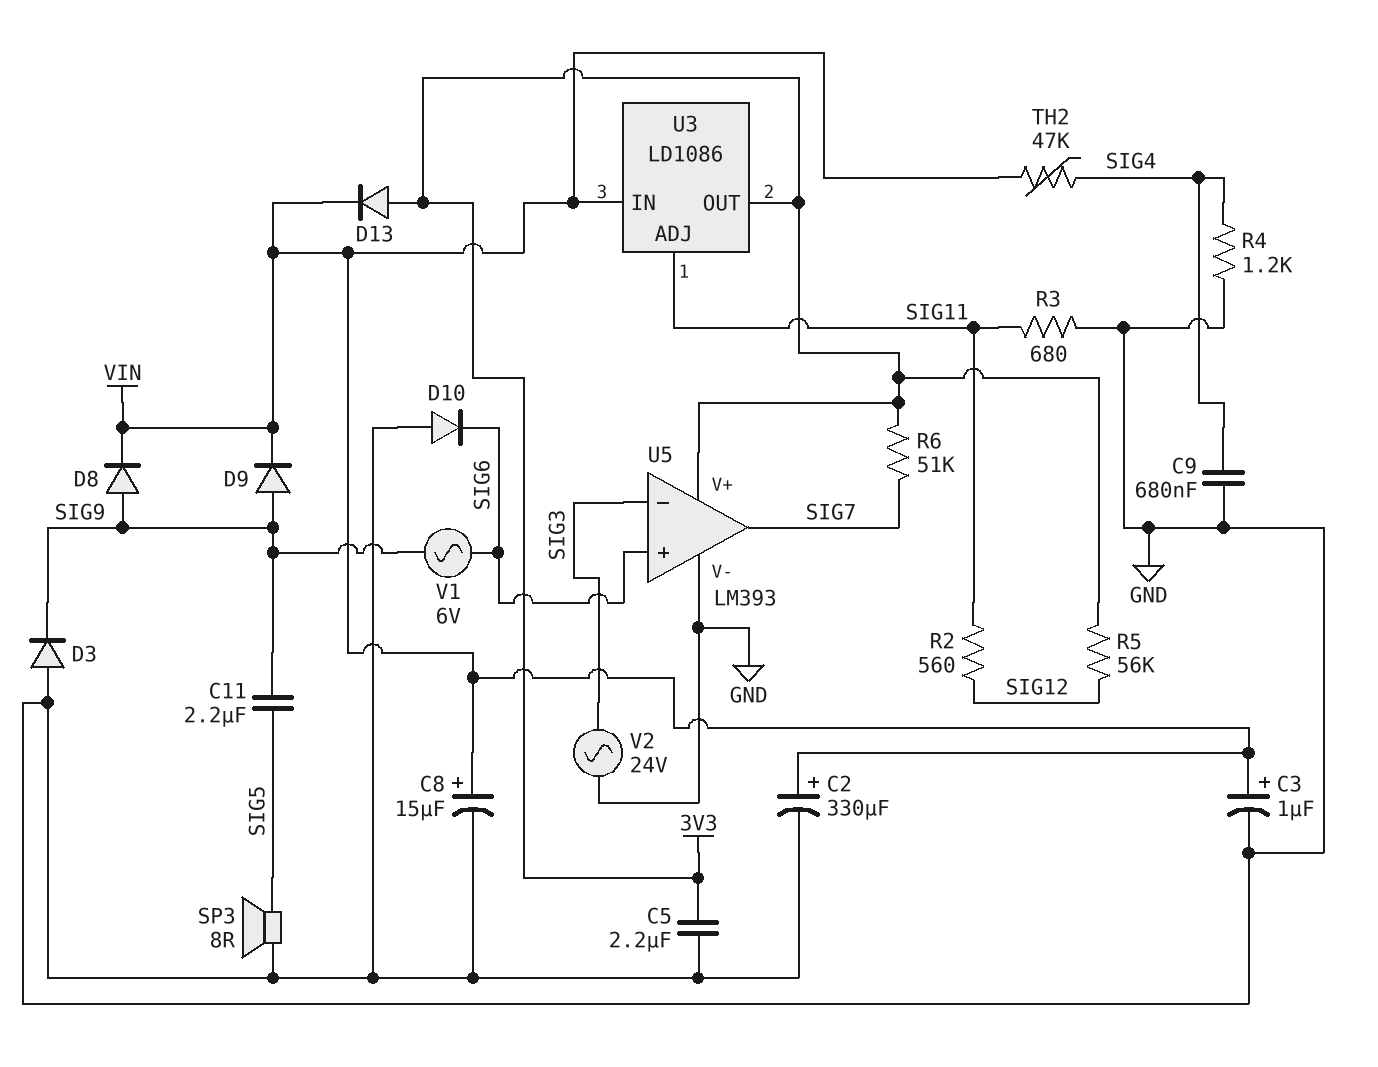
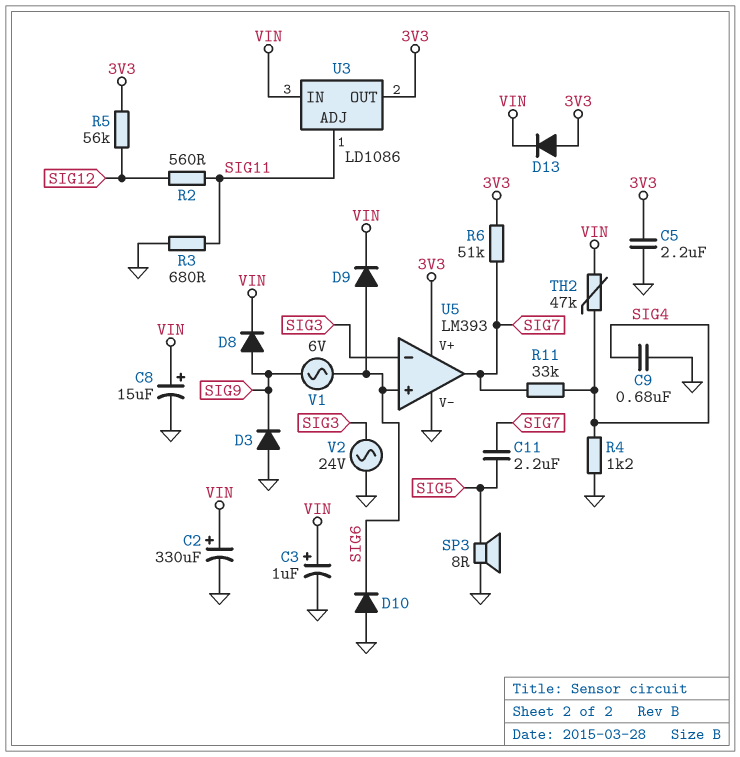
C11: 2.2uF (SIG5, SIG9) -> 2.2uF (SIG5, SIG7)
D9: diode (A SIG9, K VIN) -> diode (A SIG6, K VIN)
R11: none -> 33k (SIG4, SIG7)

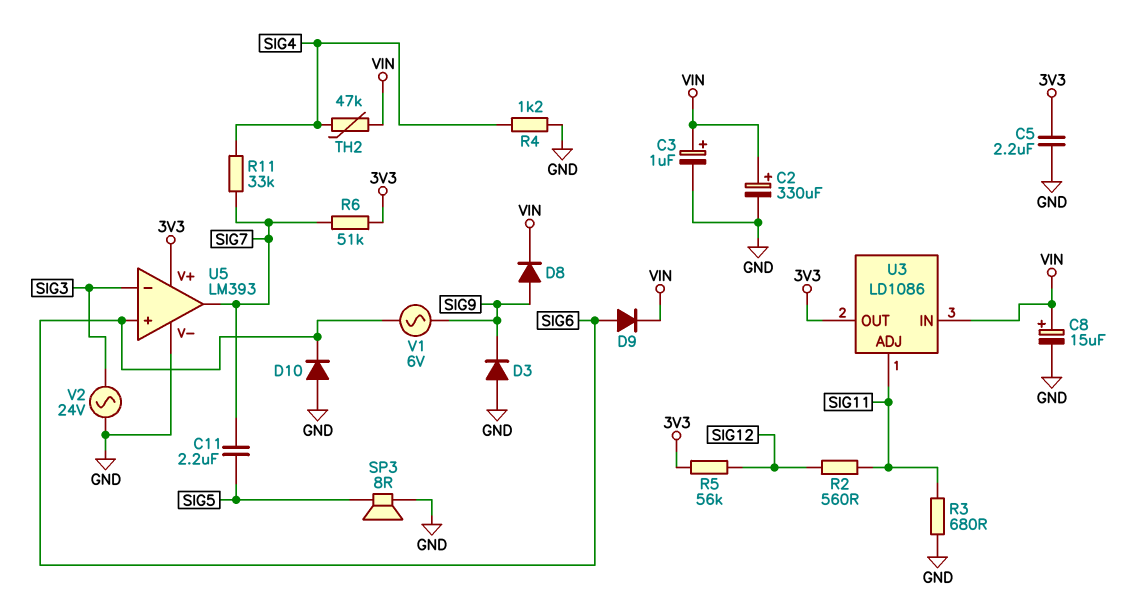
C9: 680nF (GND, SIG4) -> none
D13: diode (A 3V3, K VIN) -> none

